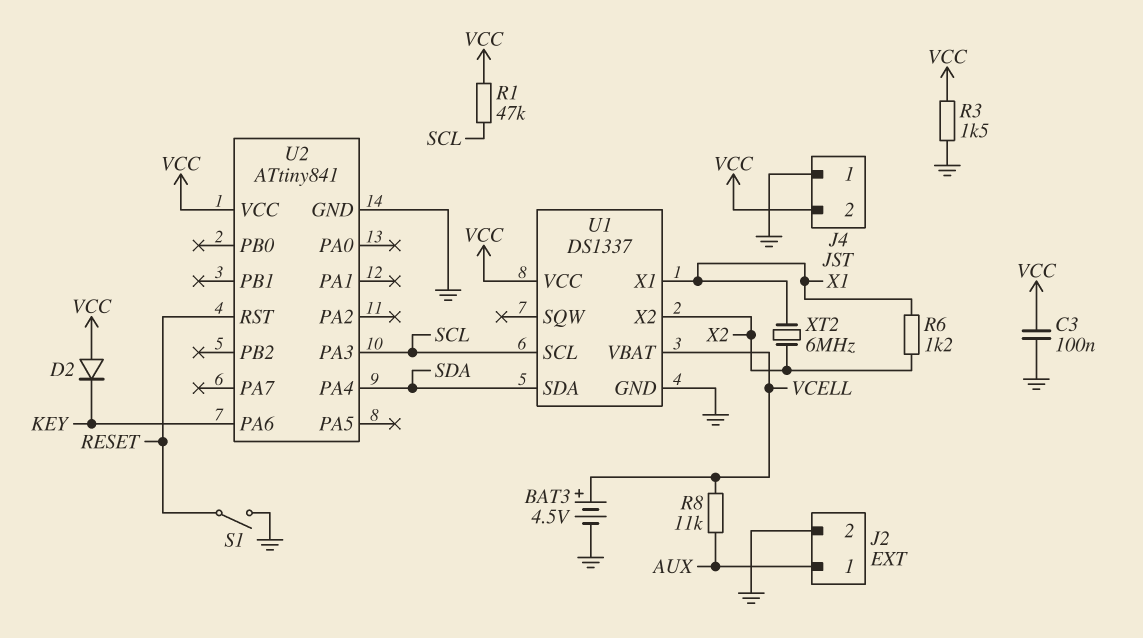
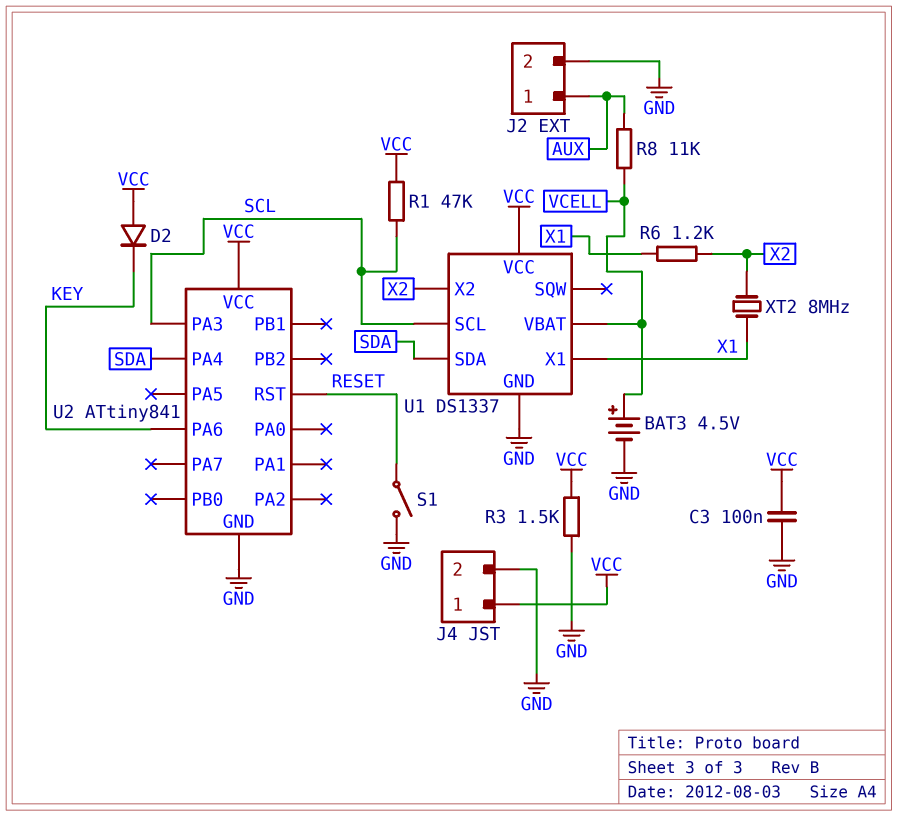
J4 pin 1: GND -> VCC
J4 pin 2: VCC -> GND
XT2: 6MHz (X1, X2) -> 8MHz (X1, X2)

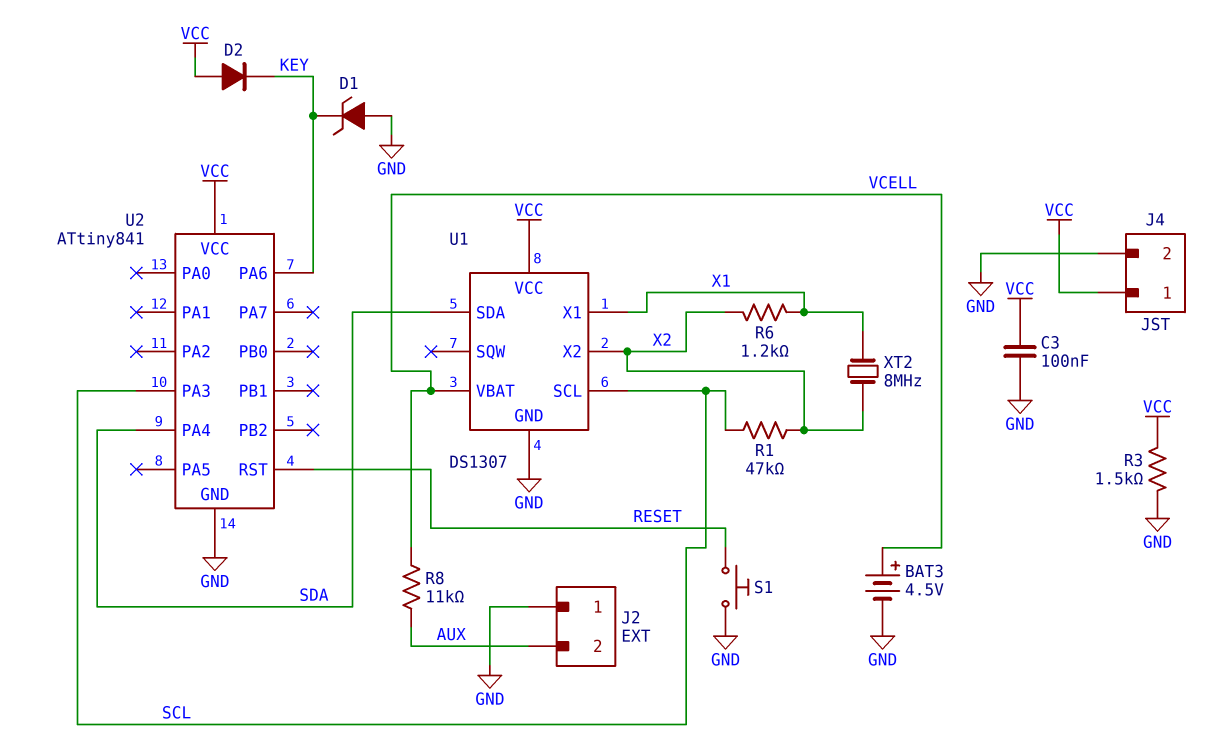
D1: none -> zener (A GND, K KEY)
J2 pin 1: AUX -> GND
J2 pin 2: GND -> AUX
R1: 47k (SCL, VCC) -> 47k (SCL, X2)
S1: switch (GND, RESET) -> button (GND, RESET)
U1: DS1337 -> DS1307

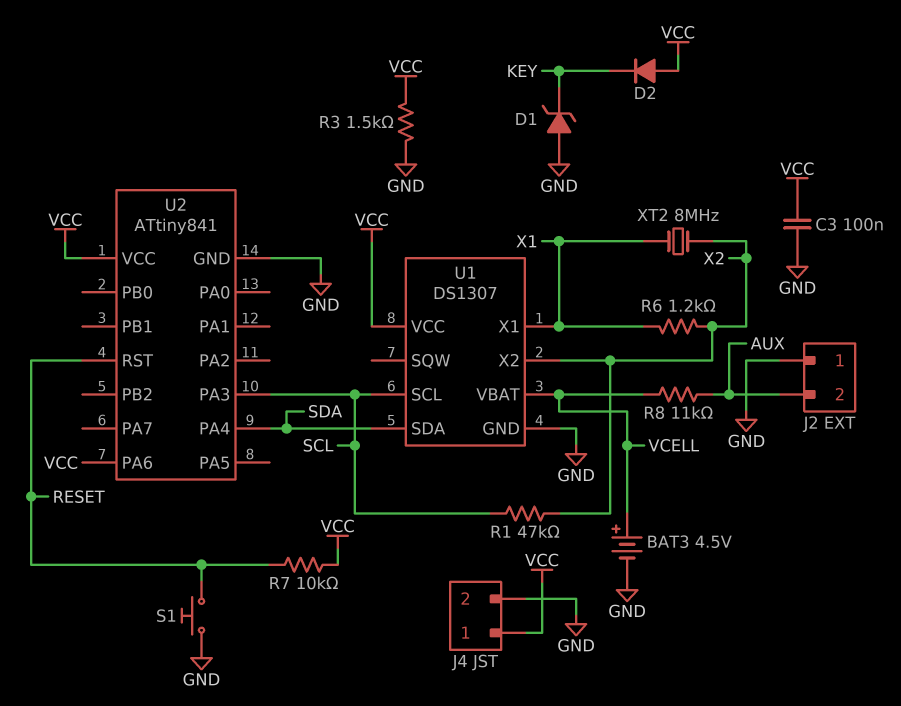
R7: none -> 10k (RESET, VCC)
U2 pin PA6: KEY -> VCC

